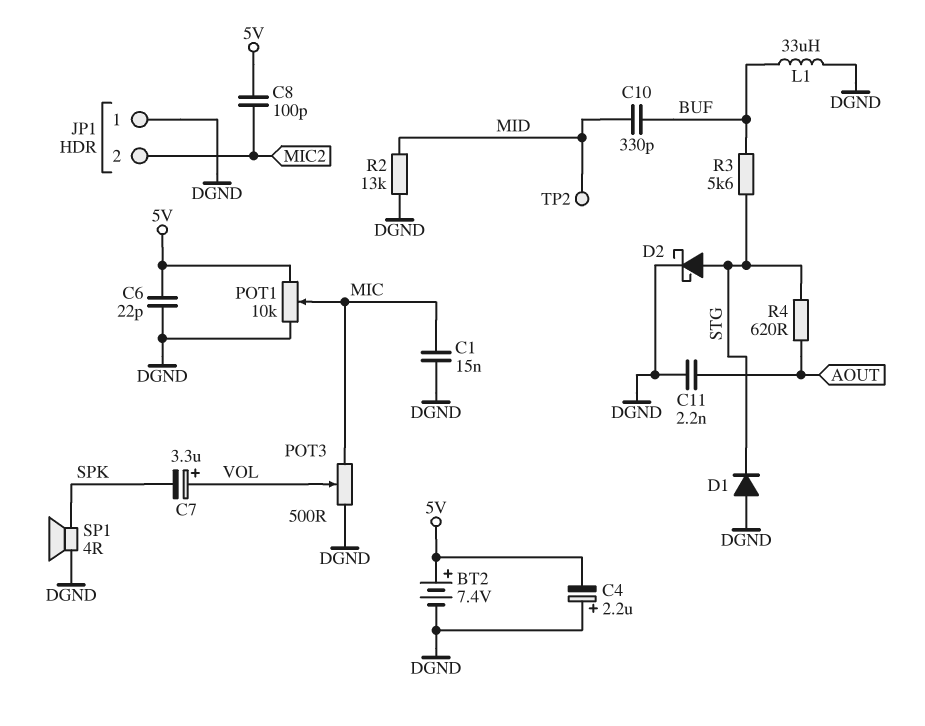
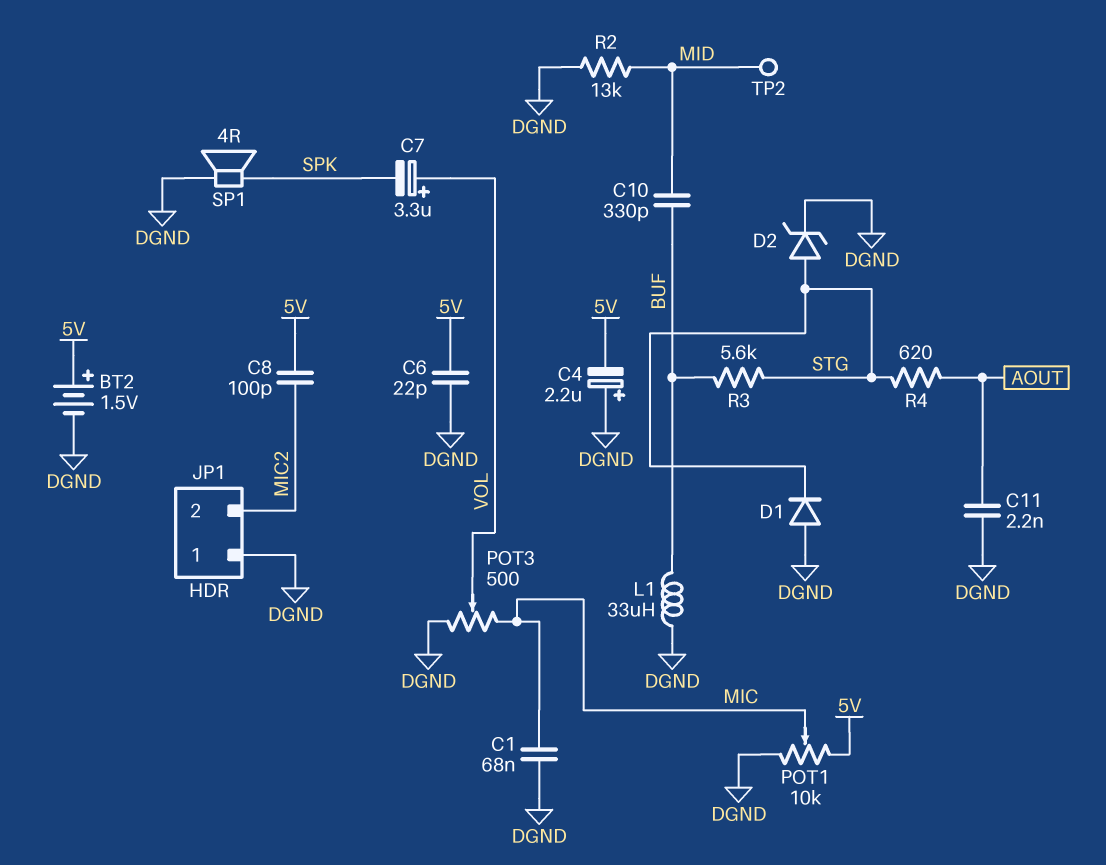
BT2: 7.4V (plus 5V, minus DGND) -> 1.5V (plus 5V, minus DGND)
C1: 15nF (DGND, MIC) -> 68nF (DGND, MIC)
D2: schottky (A STG, K DGND) -> zener (A STG, K DGND)

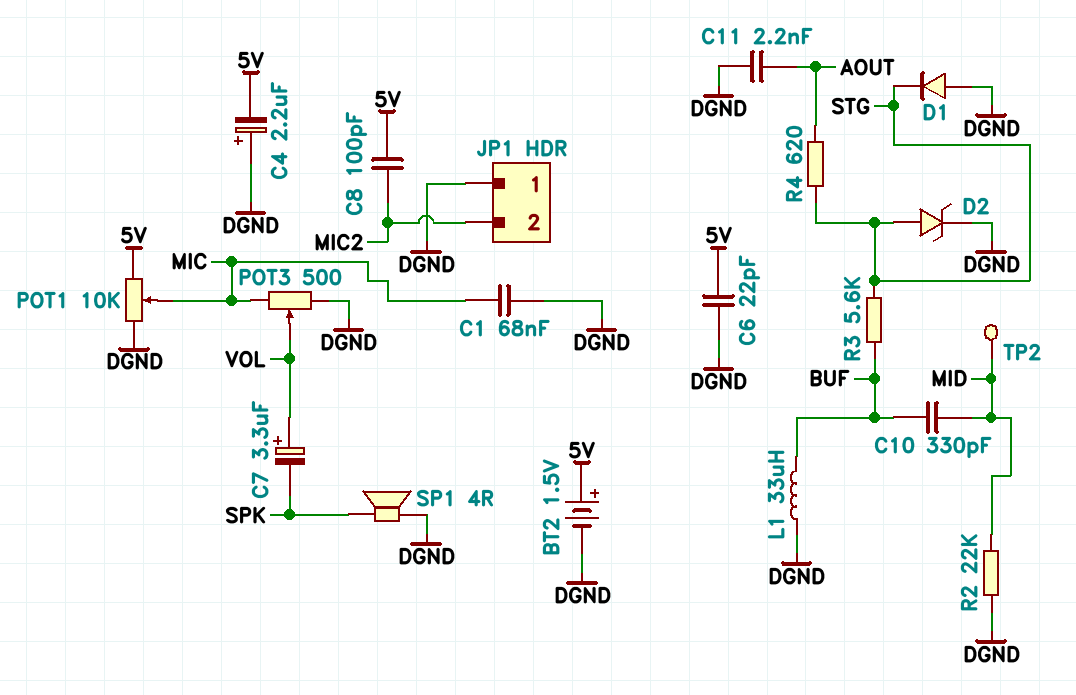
R2: 13k (DGND, MID) -> 22k (DGND, MID)

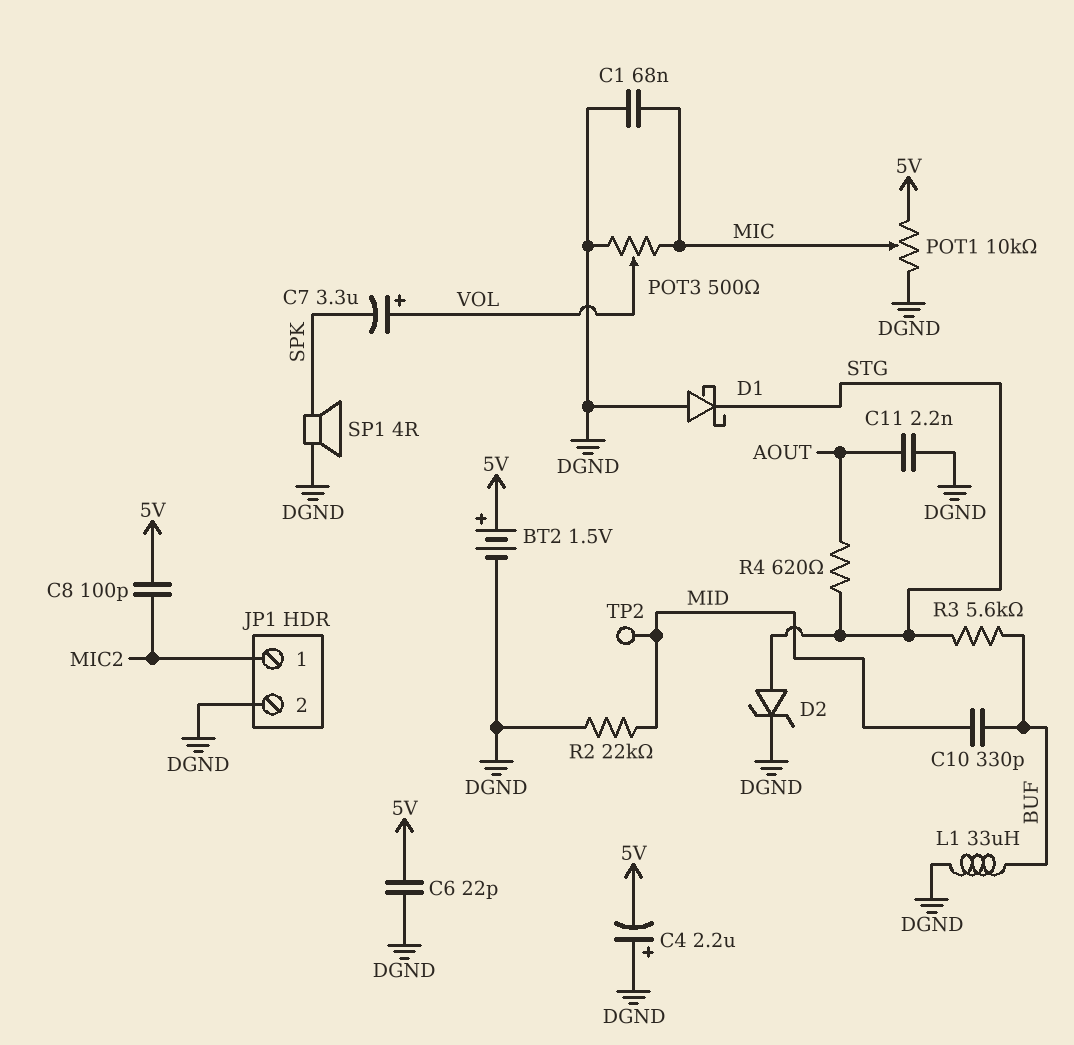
D1: diode (A DGND, K STG) -> schottky (A DGND, K STG)
JP1 pin 1: DGND -> MIC2
JP1 pin 2: MIC2 -> DGND

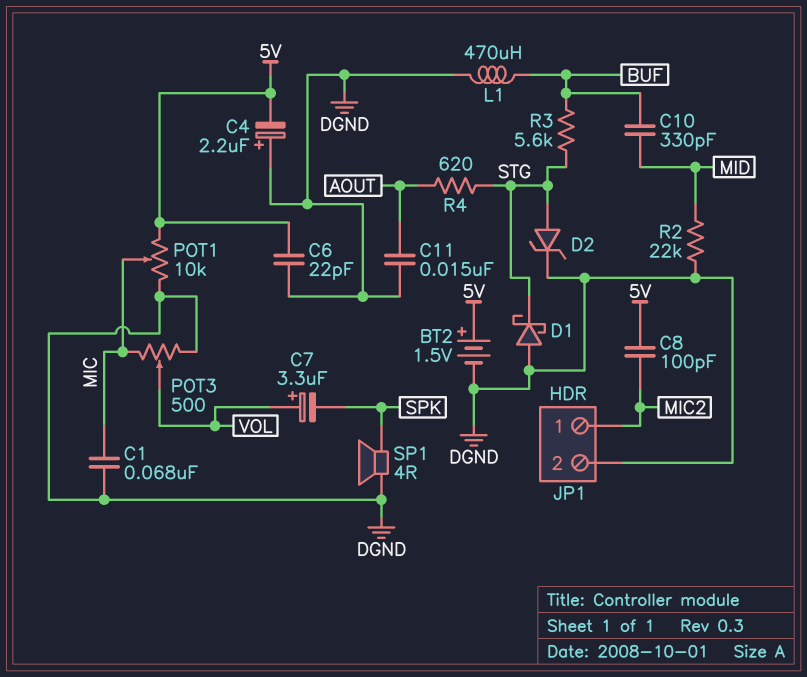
C11: 2.2nF (AOUT, DGND) -> 15nF (AOUT, DGND)
L1: 33uH (BUF, DGND) -> 470uH (BUF, DGND)
TP2: test point (MID) -> none

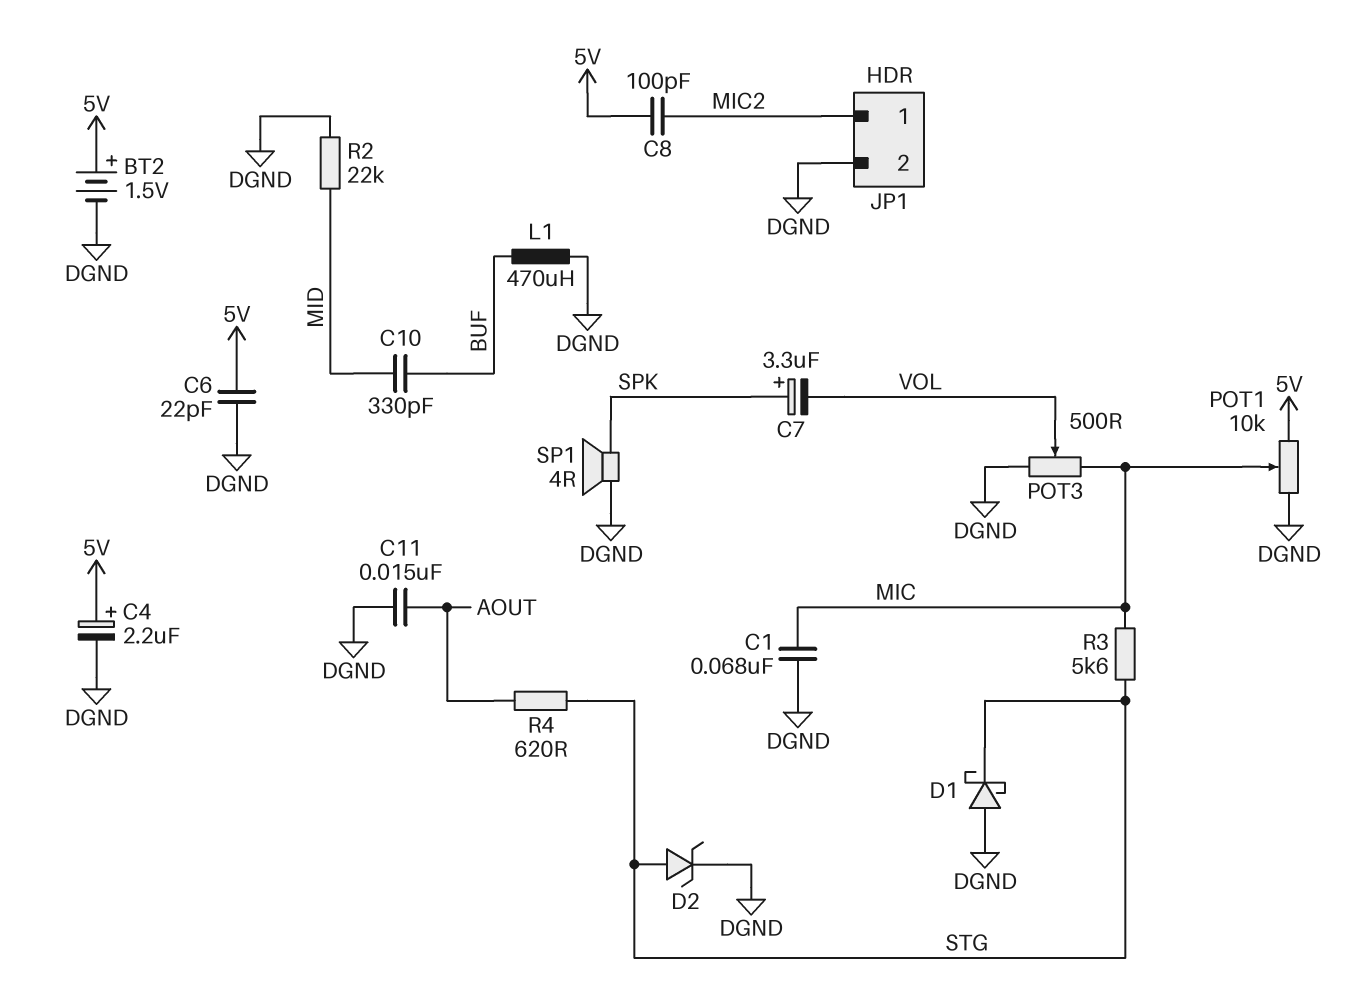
C4: 2.2uF (plus DGND, minus 5V) -> 2.2uF (plus 5V, minus DGND)
C7: 3.3uF (plus VOL, minus SPK) -> 3.3uF (plus SPK, minus VOL)
R3: 5.6k (BUF, STG) -> 5.6k (MIC, STG)

